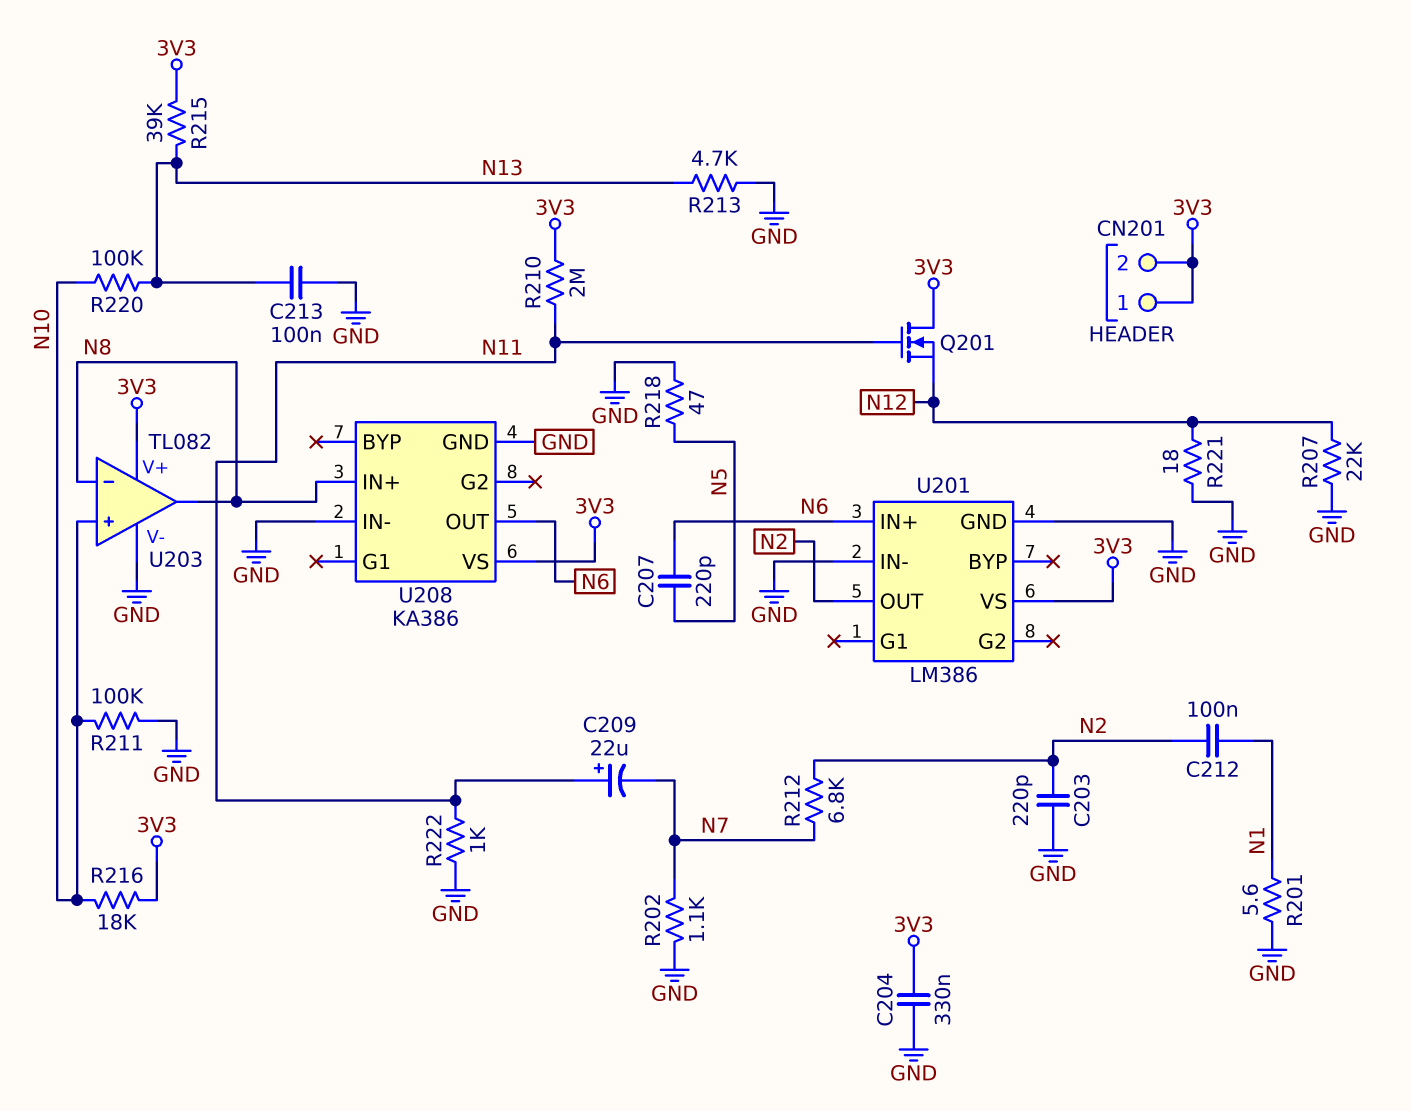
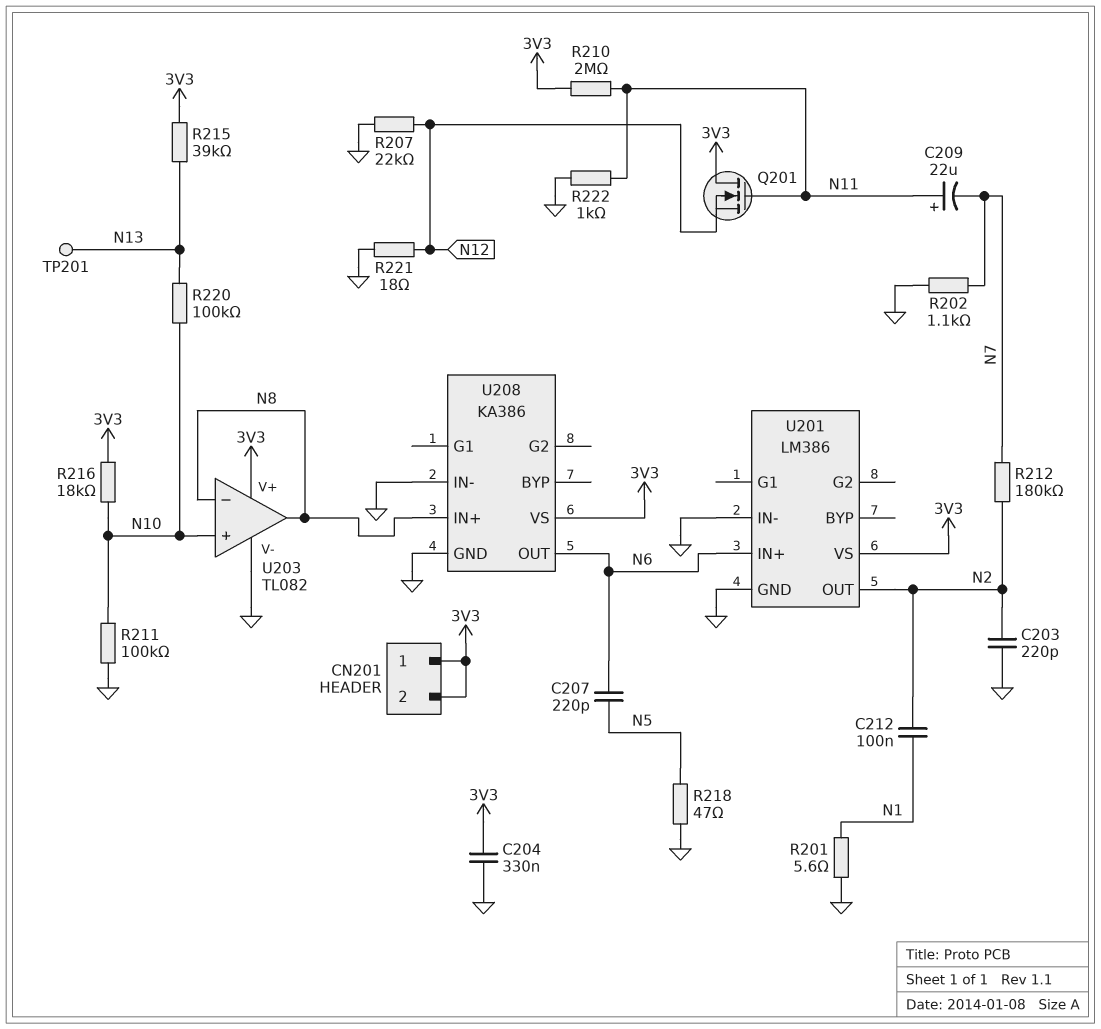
C213: 100nF (GND, N13) -> none
R212: 6.8k (N2, N7) -> 180k (N2, N7)
R213: 4.7k (GND, N13) -> none
TP201: none -> test point (N13)

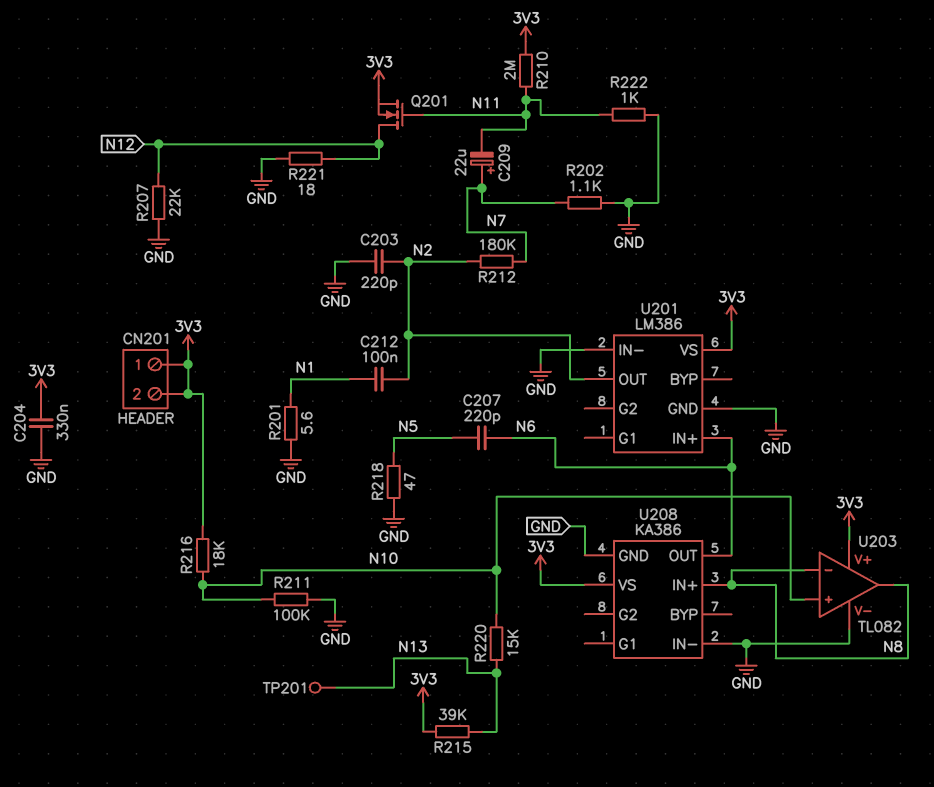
C209: 22uF (plus N11, minus N7) -> 22uF (plus N7, minus N11)
Q201: NMOS (G N11, D 3V3, S N12) -> NMOS (G N11, D N12, S 3V3)
R220: 100k (N10, N13) -> 15k (N10, N13)

